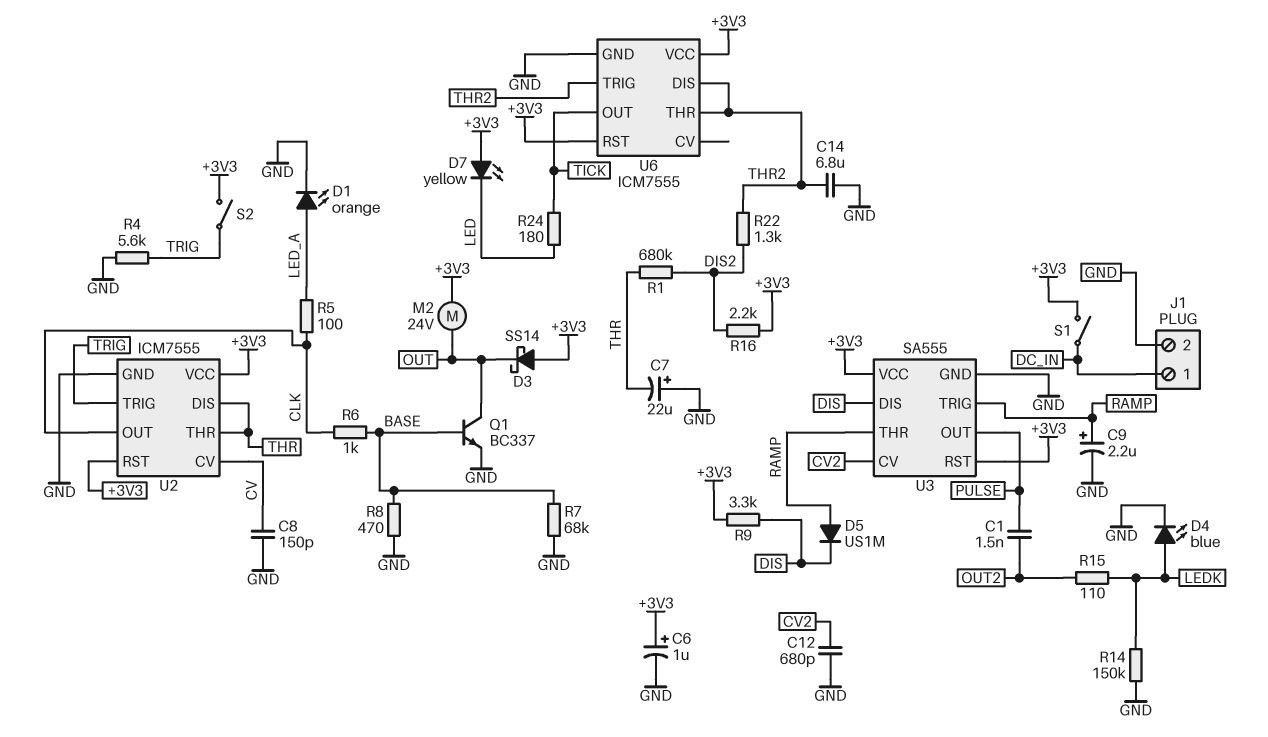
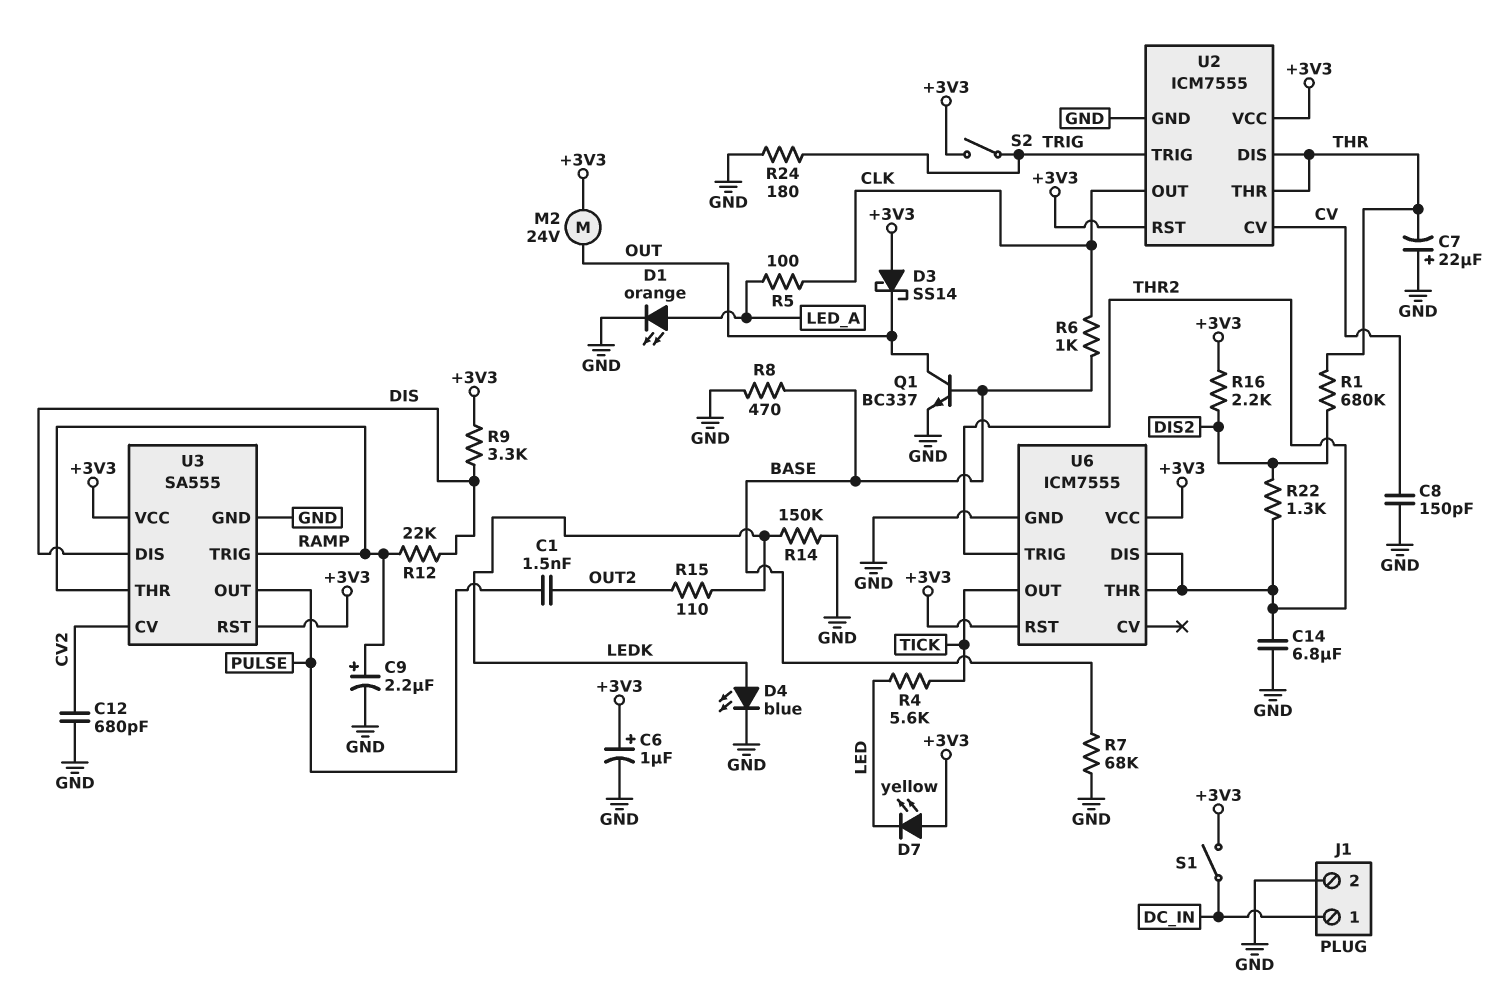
D5: diode US1M (A RAMP, K DIS) -> none
R4: 5.6k (GND, TRIG) -> 5.6k (LED, TICK)
R12: none -> 22k (DIS, RAMP)
R24: 180 (LED, TICK) -> 180 (GND, TRIG)

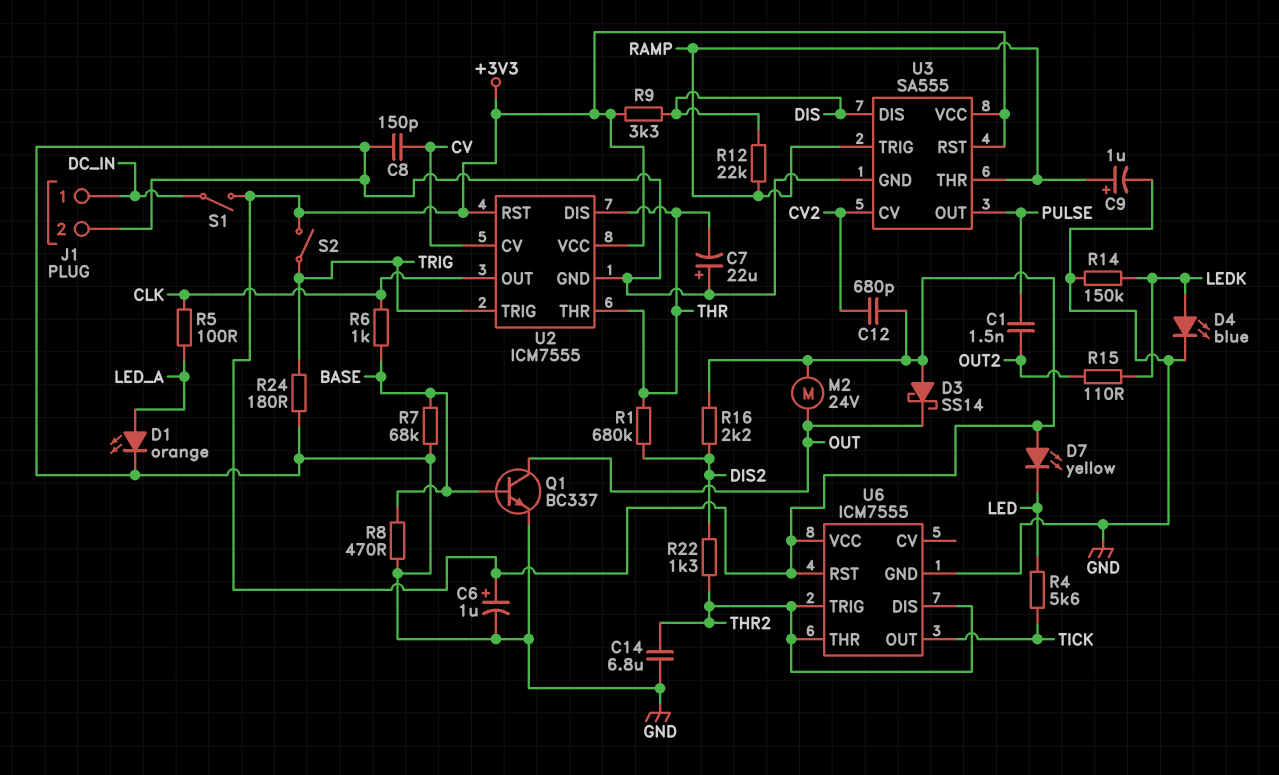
C9: 2.2uF (plus RAMP, minus GND) -> 1uF (plus RAMP, minus GND)
C12: 680pF (CV2, GND) -> 680pF (+3V3, CV2)

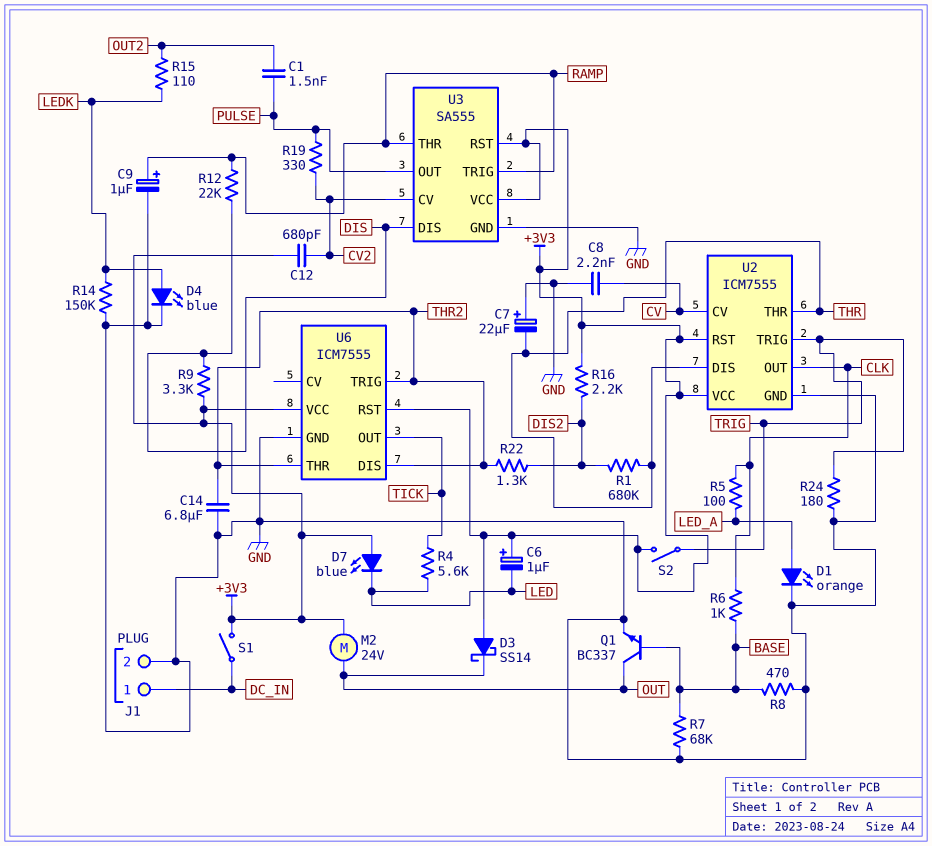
C6: 1uF (plus +3V3, minus GND) -> 1uF (plus +3V3, minus LED)
C8: 150pF (CV, GND) -> 2.2nF (CV, GND)
D7: LED yellow (A +3V3, K LED) -> LED blue (A +3V3, K LED)
R19: none -> 330 (CV2, PULSE)

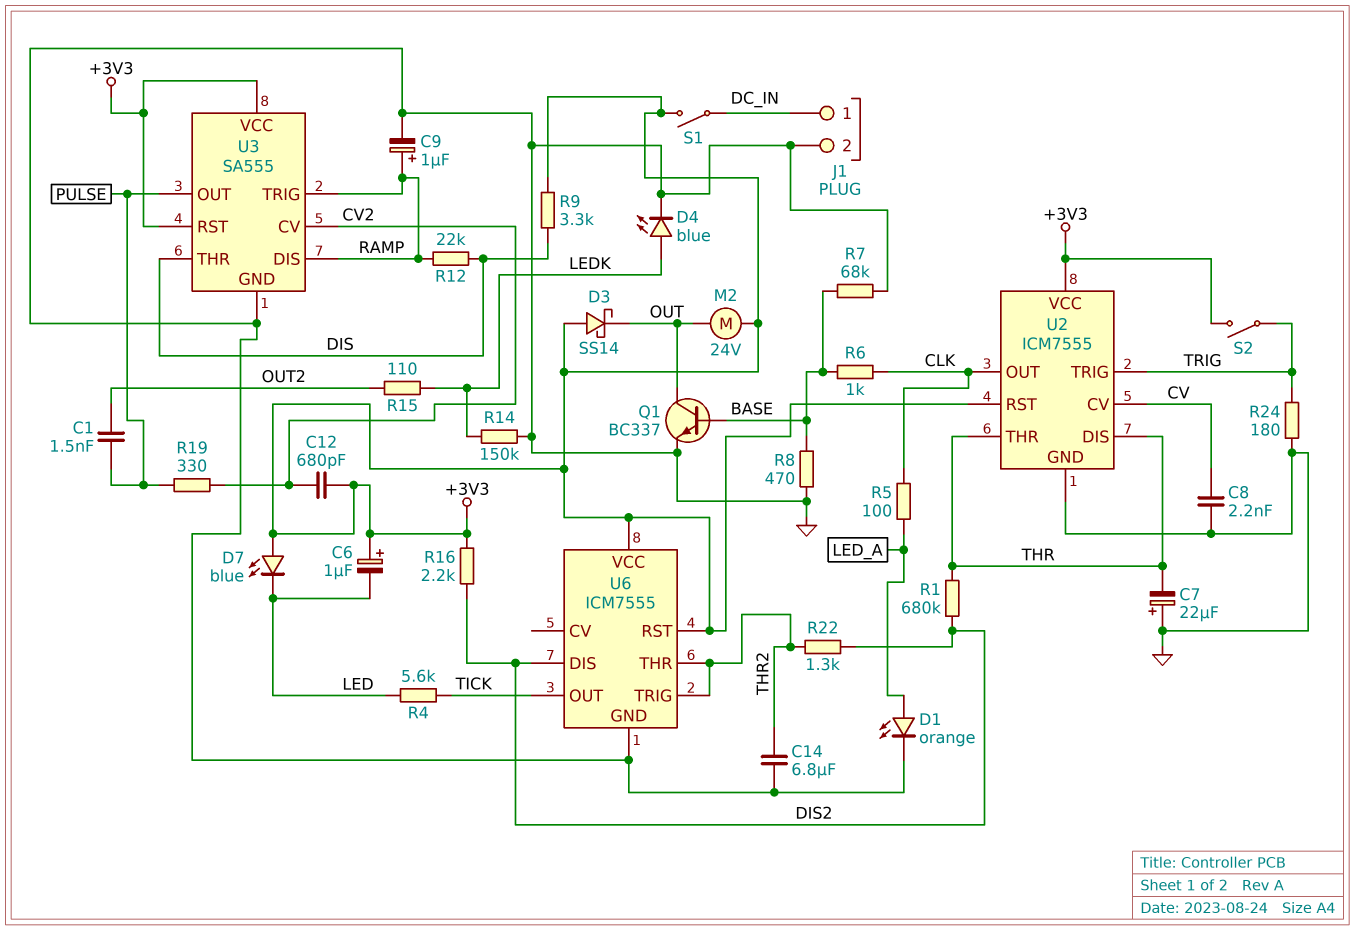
U3 pin DIS: DIS -> RAMP
U3 pin THR: RAMP -> DIS
U6 pin DIS: THR2 -> DIS2

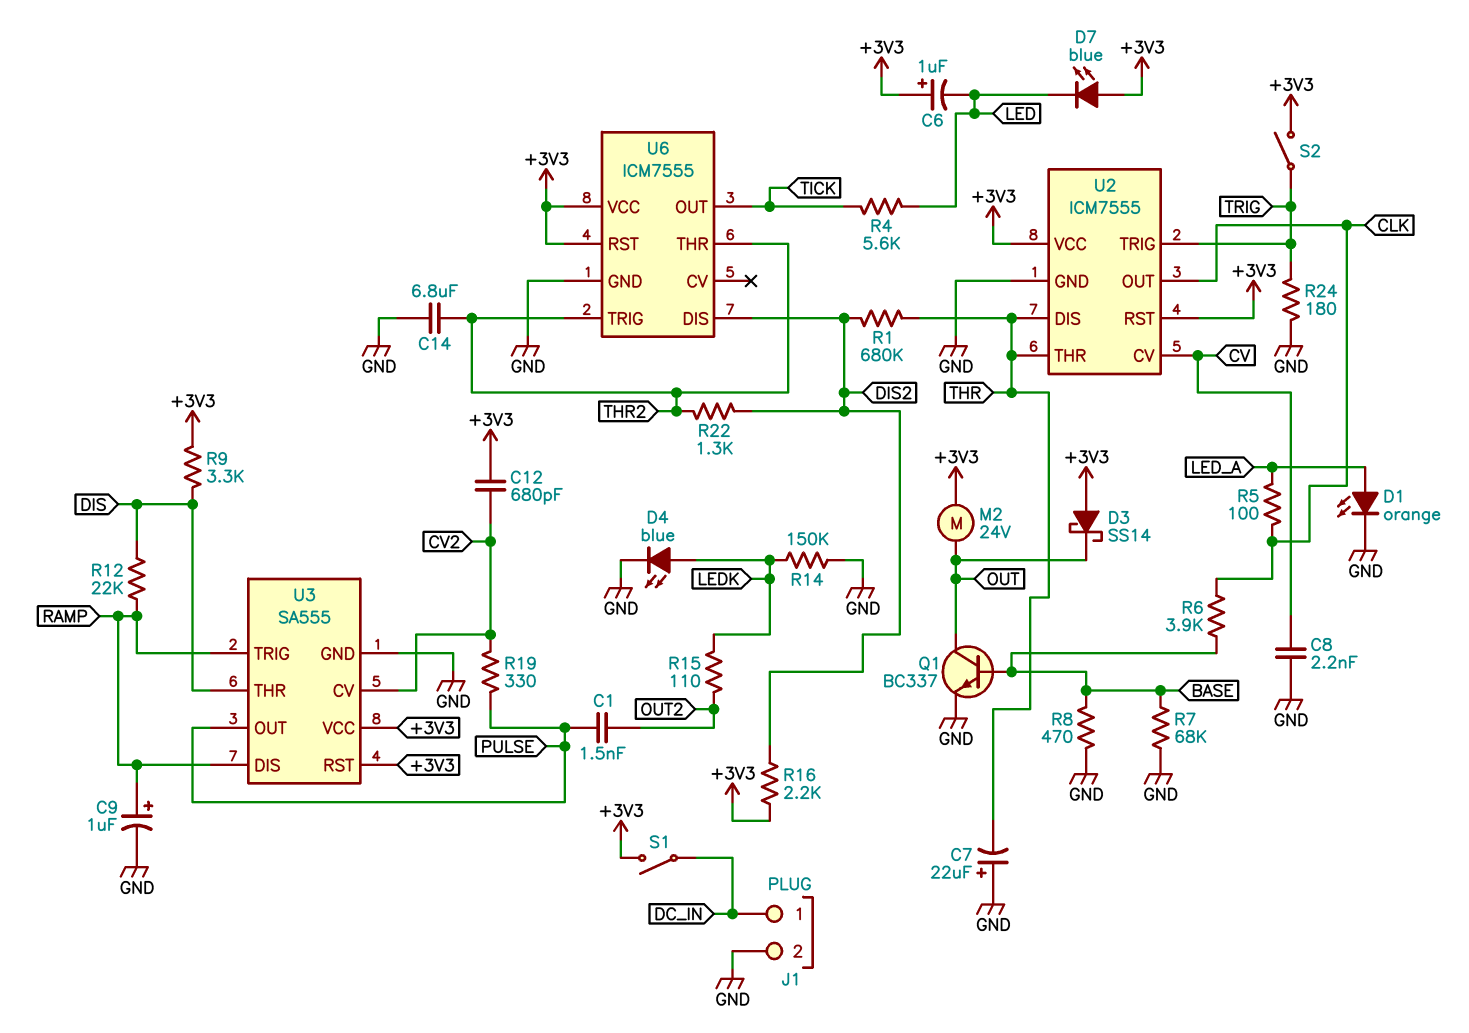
R6: 1k (BASE, CLK) -> 3.9k (BASE, CLK)

